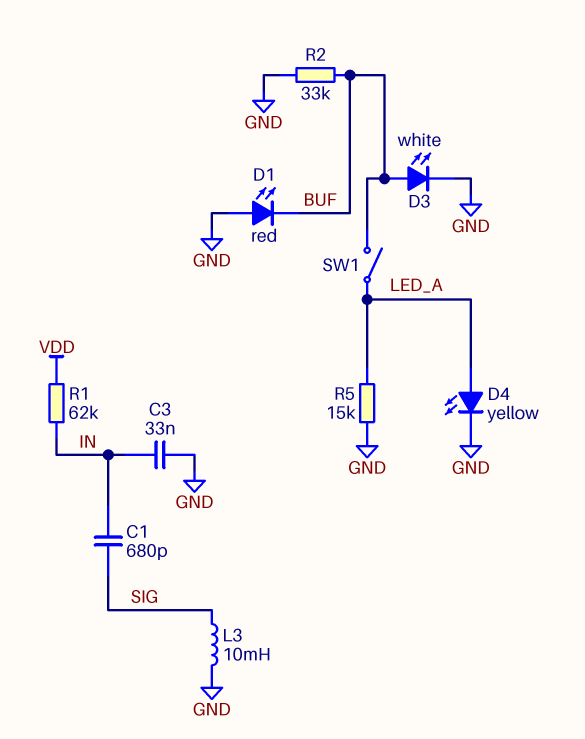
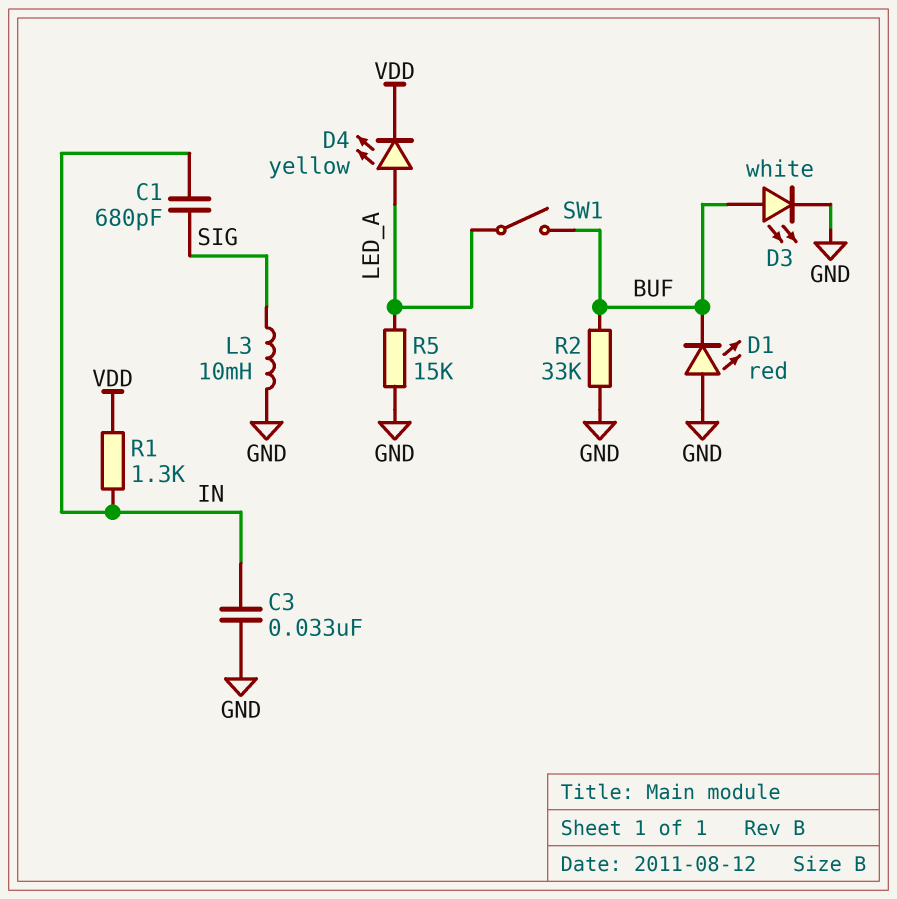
D4: LED yellow (A LED_A, K GND) -> LED yellow (A LED_A, K VDD)
R1: 62k (IN, VDD) -> 1.3k (IN, VDD)

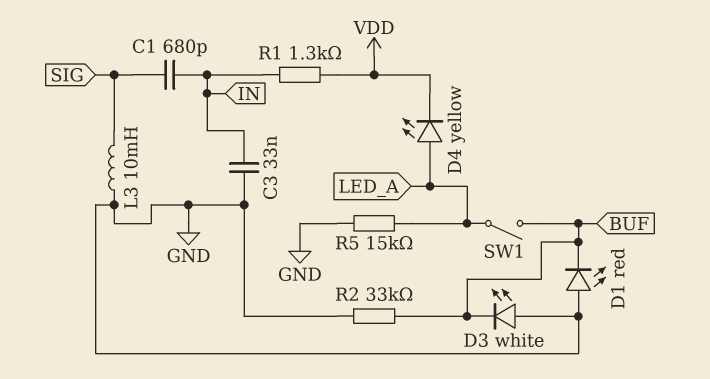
D3: LED white (A BUF, K GND) -> LED white (A GND, K BUF)

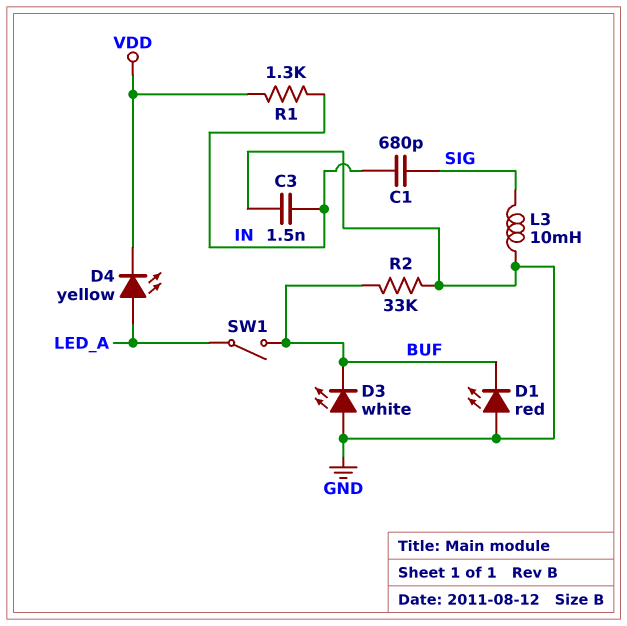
C3: 33nF (GND, IN) -> 1.5nF (GND, IN)
R5: 15k (GND, LED_A) -> none

